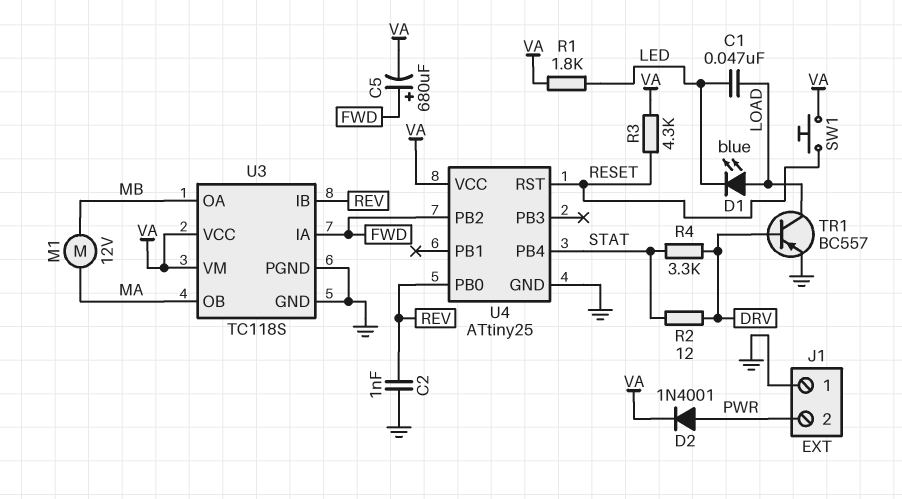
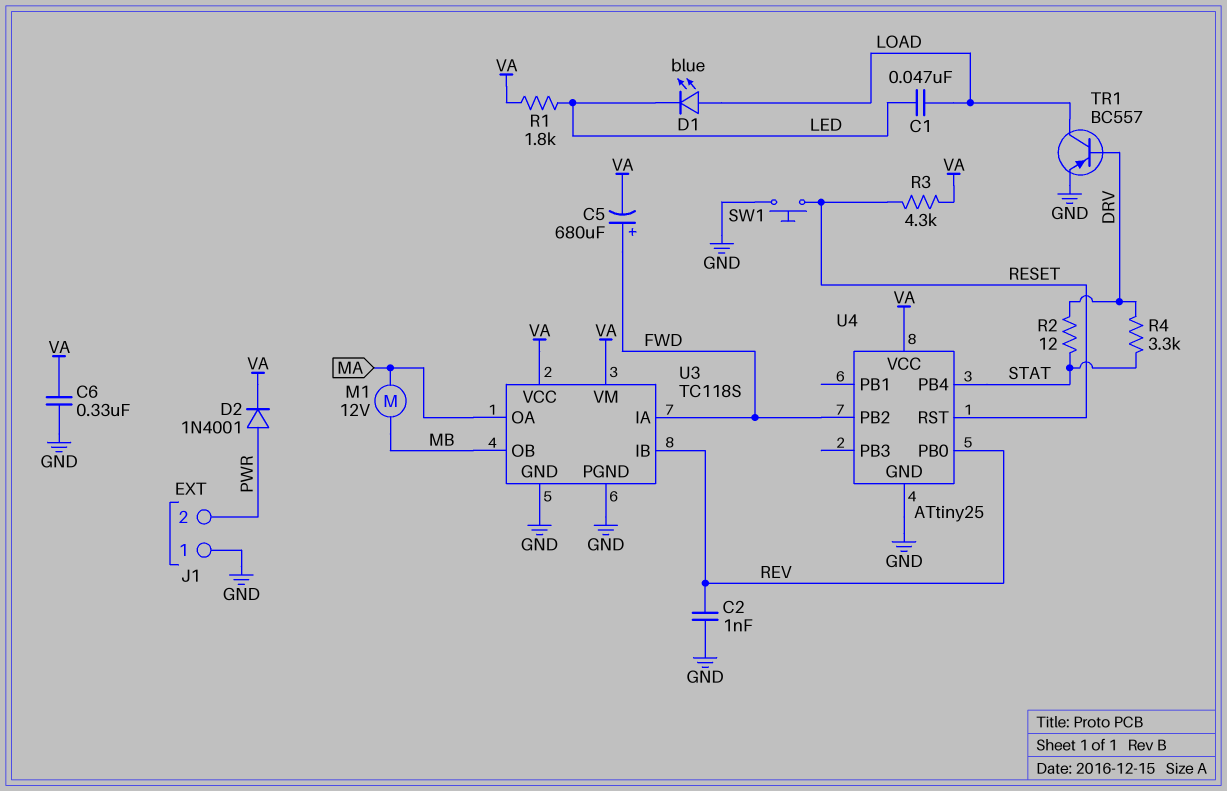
C6: none -> 330nF (GND, VA)
SW1: button (RESET, VA) -> button (GND, RESET)
U3 pin OA: MB -> MA
U3 pin OB: MA -> MB

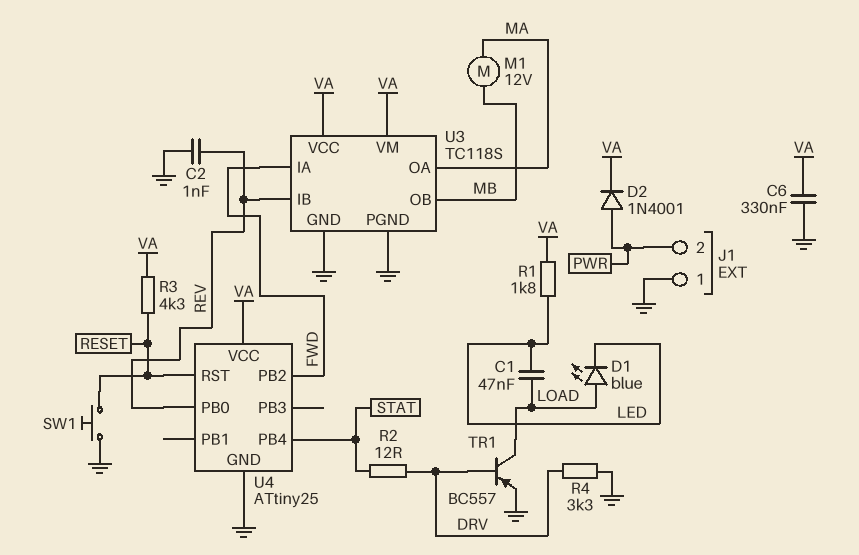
C5: 680uF (plus FWD, minus VA) -> none
R4: 3.3k (DRV, STAT) -> 3.3k (DRV, GND)

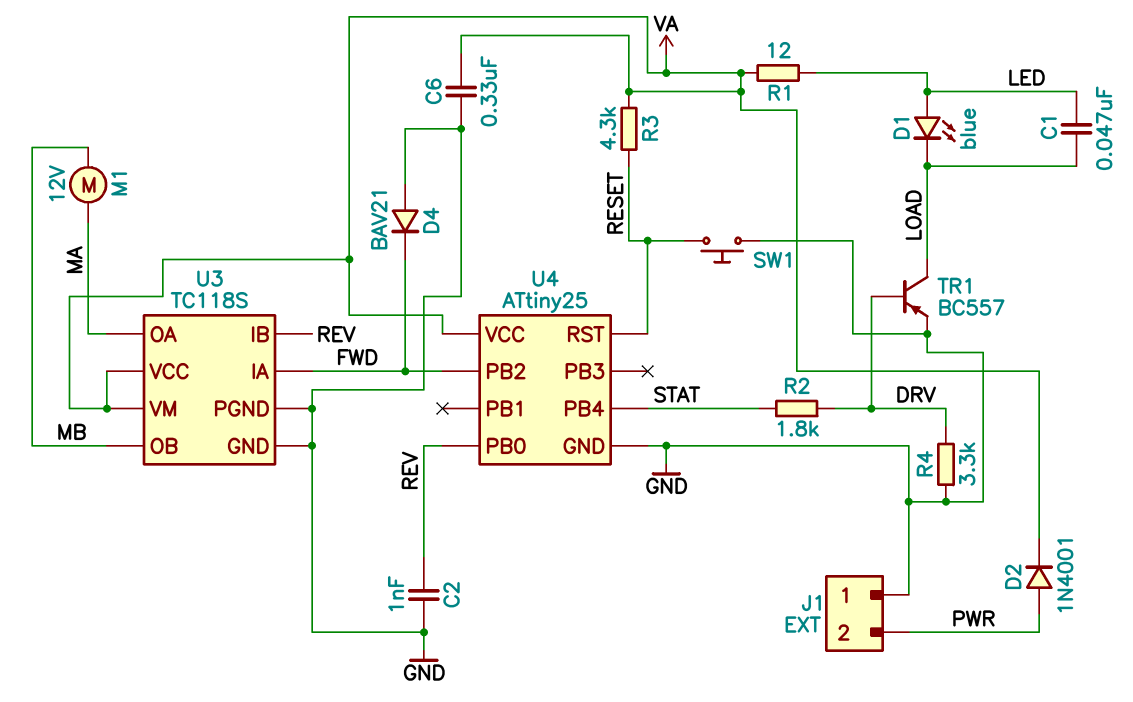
D1: LED blue (A LOAD, K LED) -> LED blue (A LED, K LOAD)
D4: none -> diode BAV21 (A GND, K FWD)
R1: 1.8k (LED, VA) -> 12 (LED, VA)
R2: 12 (DRV, STAT) -> 1.8k (DRV, STAT)

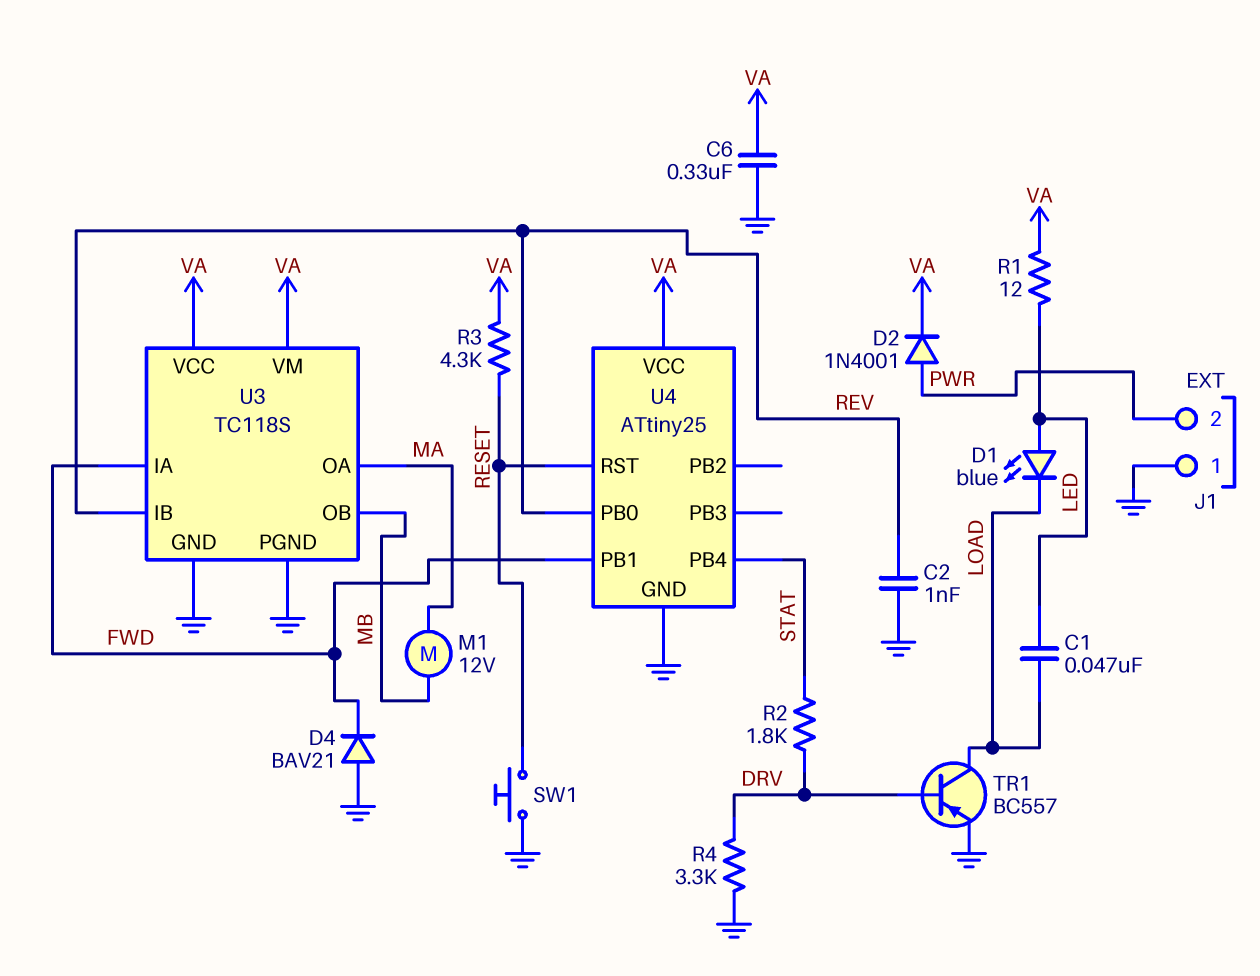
U4 pin PB1: none -> FWD
U4 pin PB2: FWD -> none

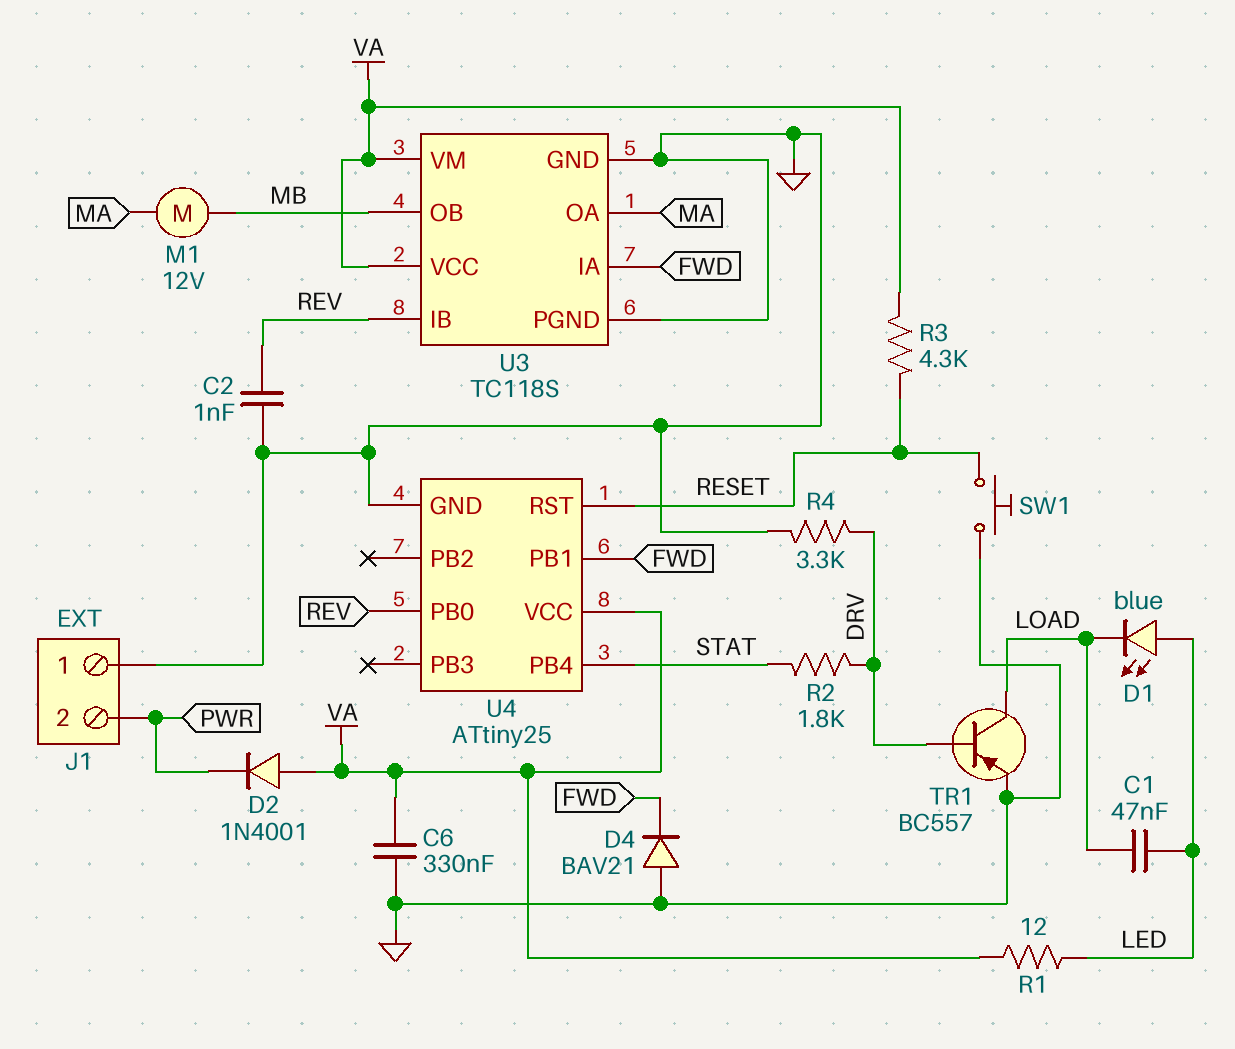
D2: diode 1N4001 (A PWR, K VA) -> diode 1N4001 (A VA, K PWR)

